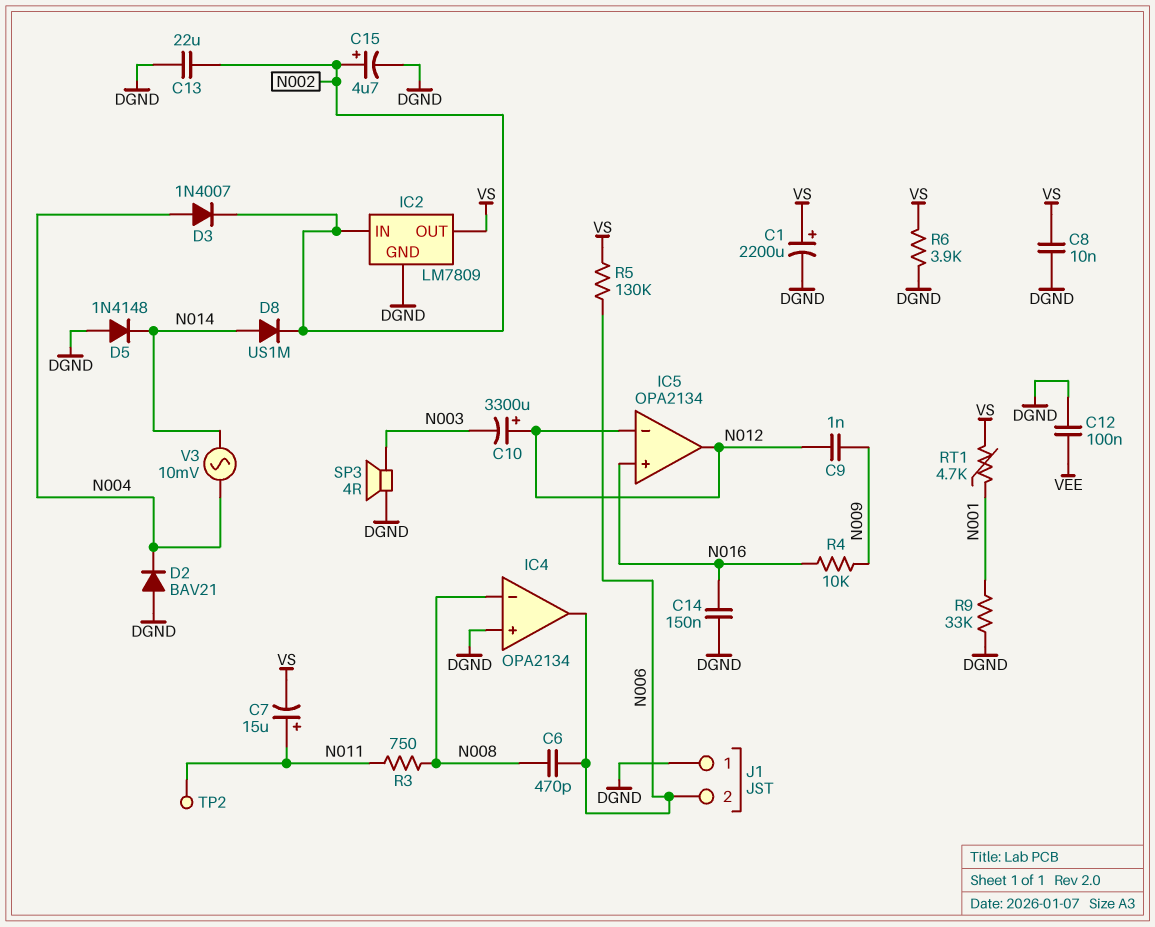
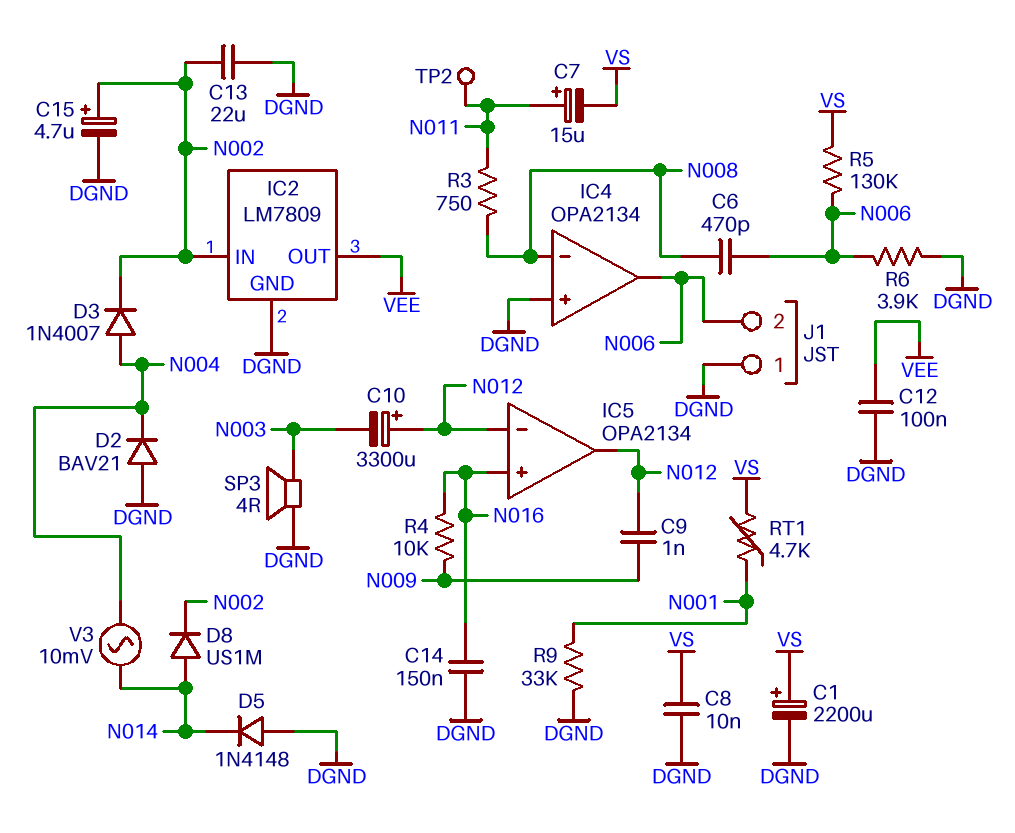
IC2 pin OUT: VS -> VEE
R6: 3.9k (DGND, VS) -> 3.9k (DGND, N006)

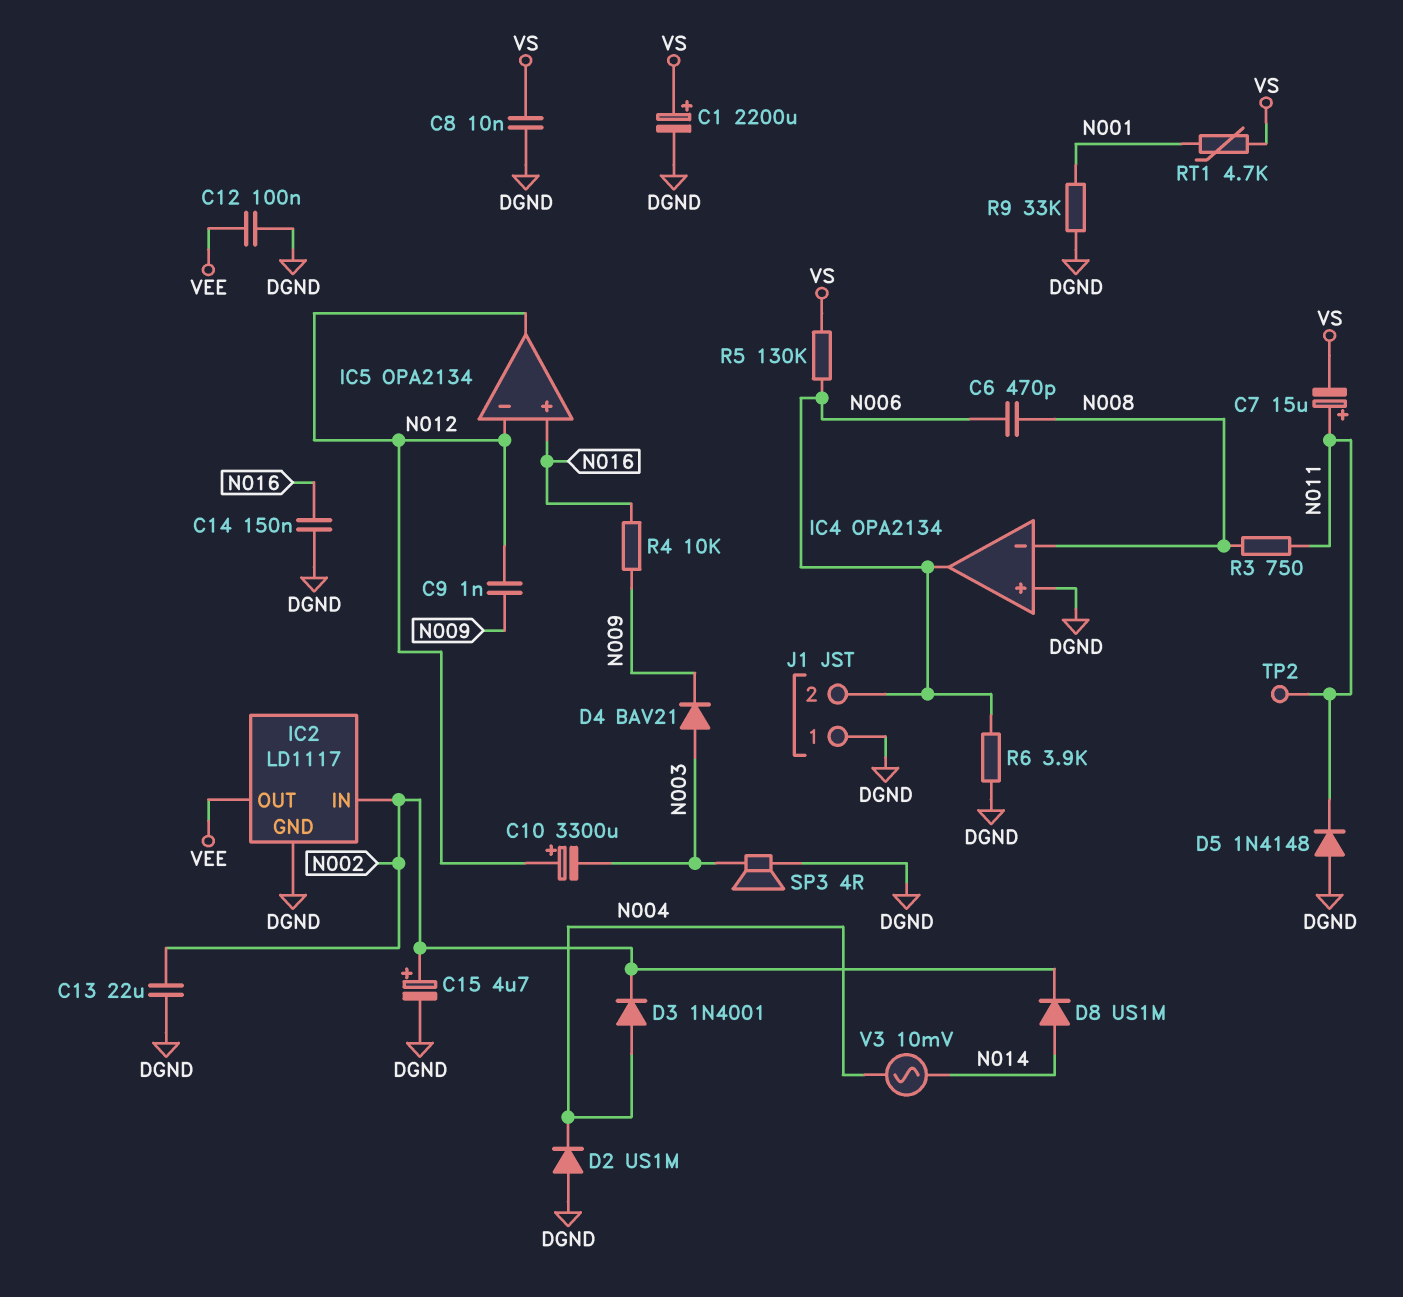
D2: diode BAV21 (A DGND, K N004) -> diode US1M (A DGND, K N004)
D3: diode 1N4007 (A N004, K N002) -> diode 1N4001 (A N004, K N002)
D4: none -> diode BAV21 (A N003, K N009)
D5: diode 1N4148 (A DGND, K N014) -> diode 1N4148 (A DGND, K N011)
IC2: LM7809 -> LD1117

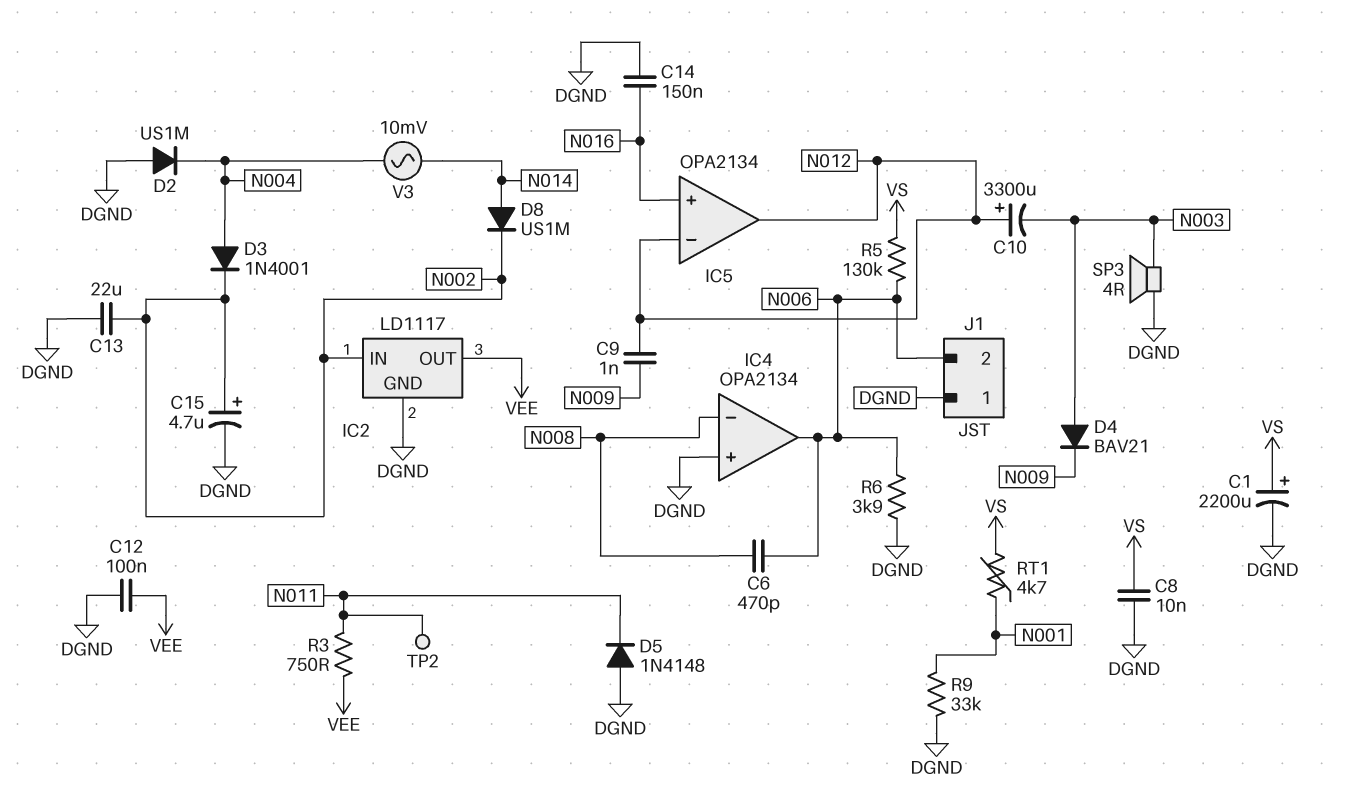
C7: 15uF (plus N011, minus VS) -> none
R3: 750 (N008, N011) -> 750 (N011, VEE)
R4: 10k (N009, N016) -> none

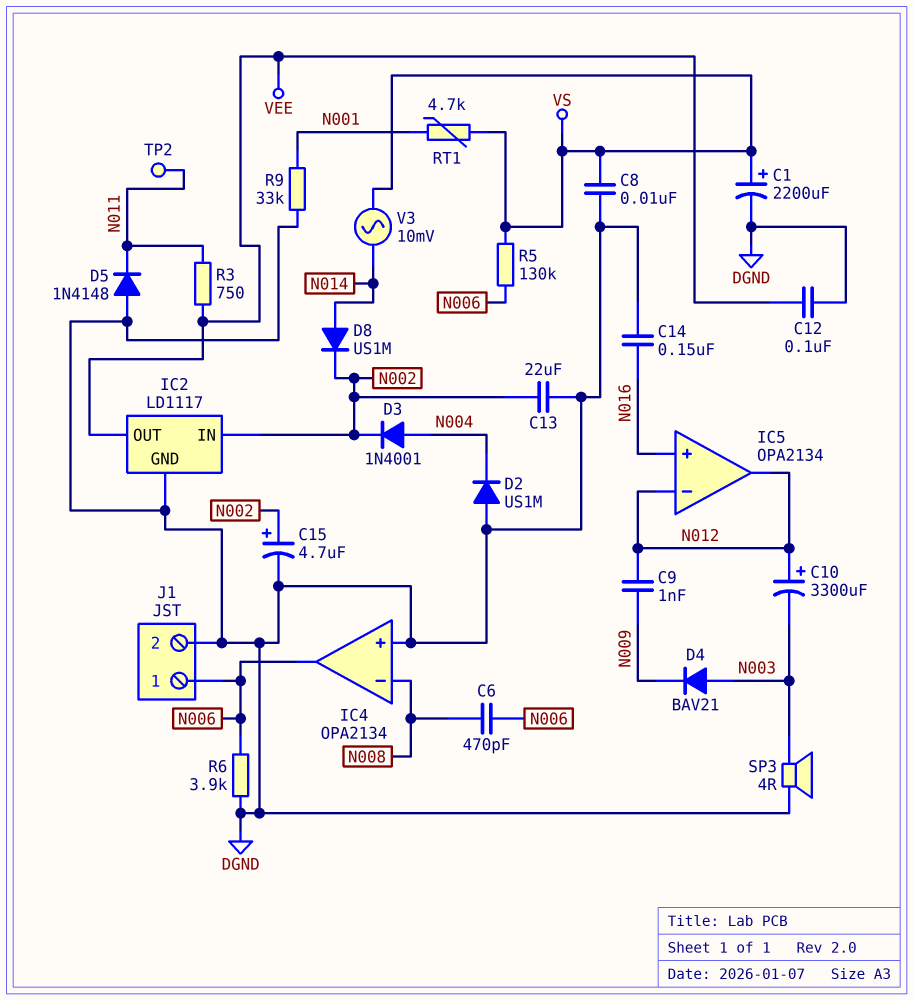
J1 pin 1: DGND -> N006
J1 pin 2: N006 -> DGND
V3: AC 10mV (N004, N014) -> AC 10mV (N014, VS)

